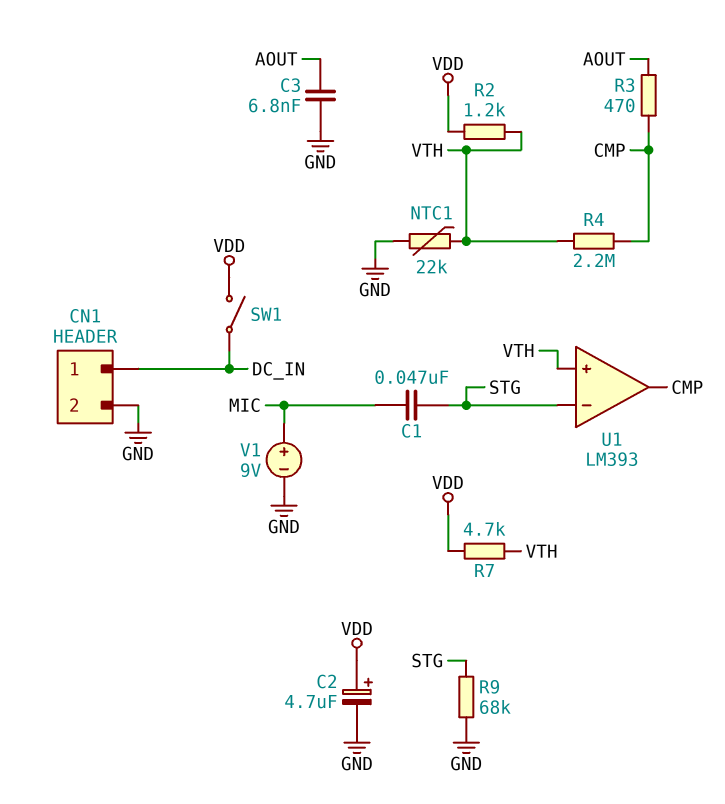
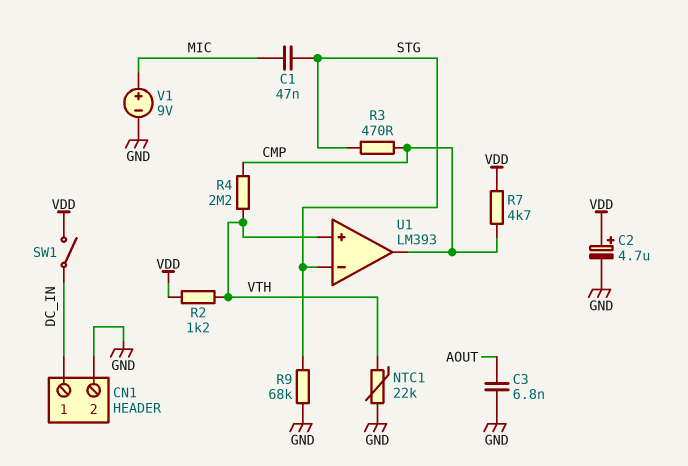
R3: 470 (AOUT, CMP) -> 470 (CMP, STG)
R7: 4.7k (VDD, VTH) -> 4.7k (CMP, VDD)

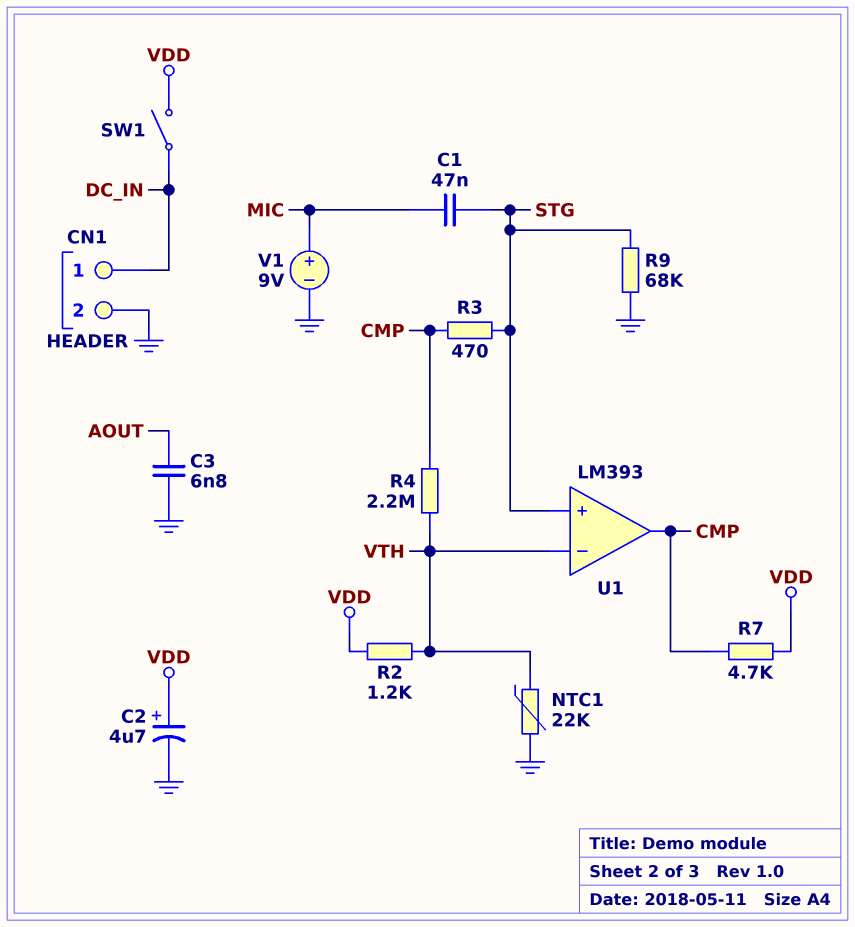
U1 pin in+: VTH -> STG
U1 pin in-: STG -> VTH

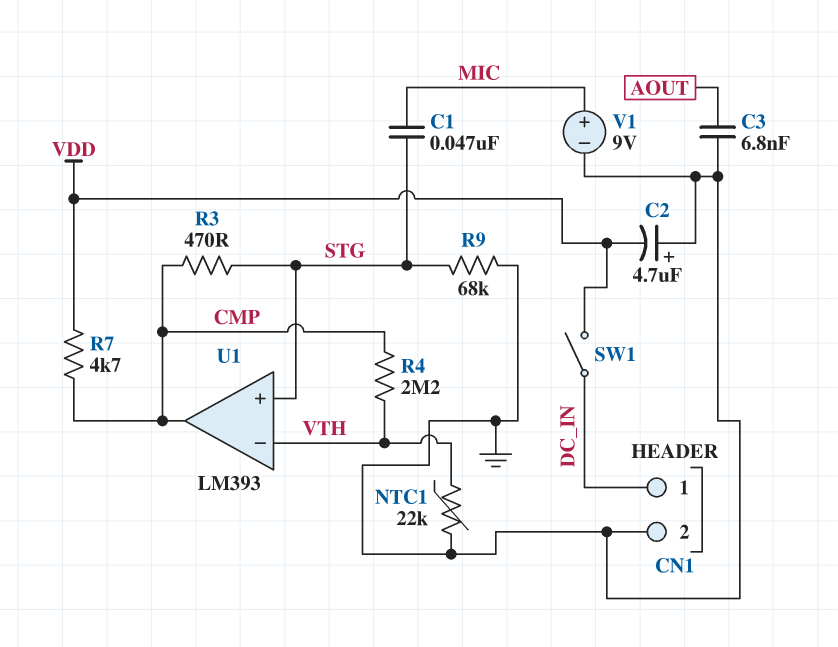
C2: 4.7uF (plus VDD, minus GND) -> 4.7uF (plus GND, minus VDD)
R2: 1.2k (VDD, VTH) -> none

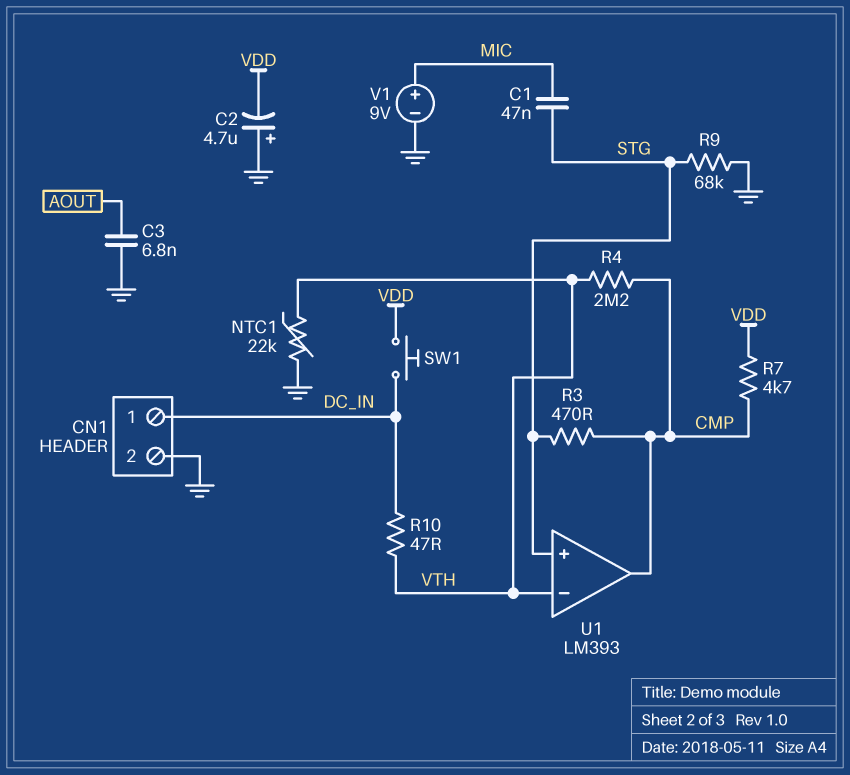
R10: none -> 47 (DC_IN, VTH)
SW1: switch (DC_IN, VDD) -> button (DC_IN, VDD)

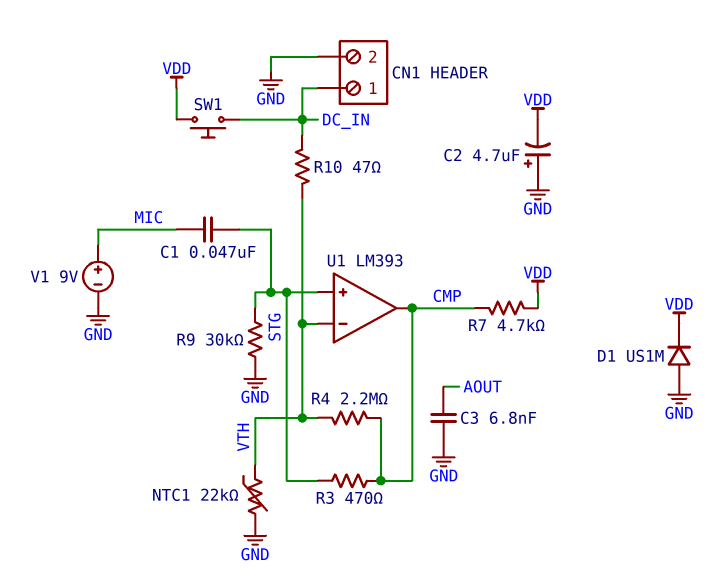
D1: none -> diode US1M (A GND, K VDD)
R9: 68k (GND, STG) -> 30k (GND, STG)

